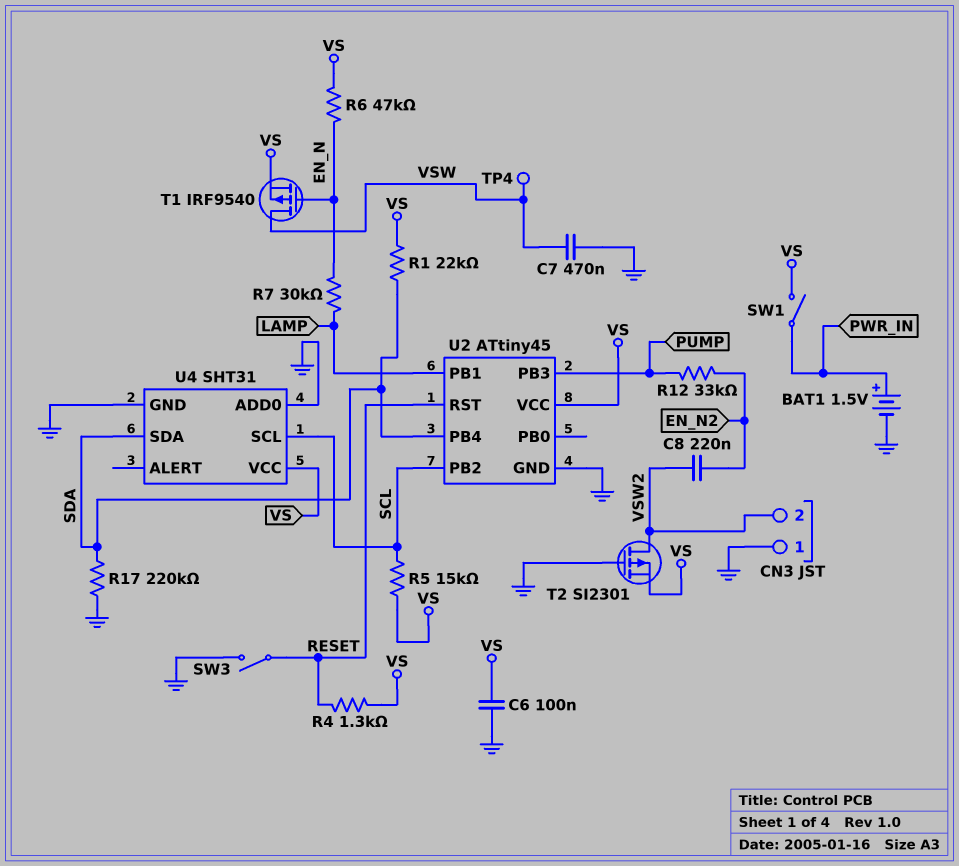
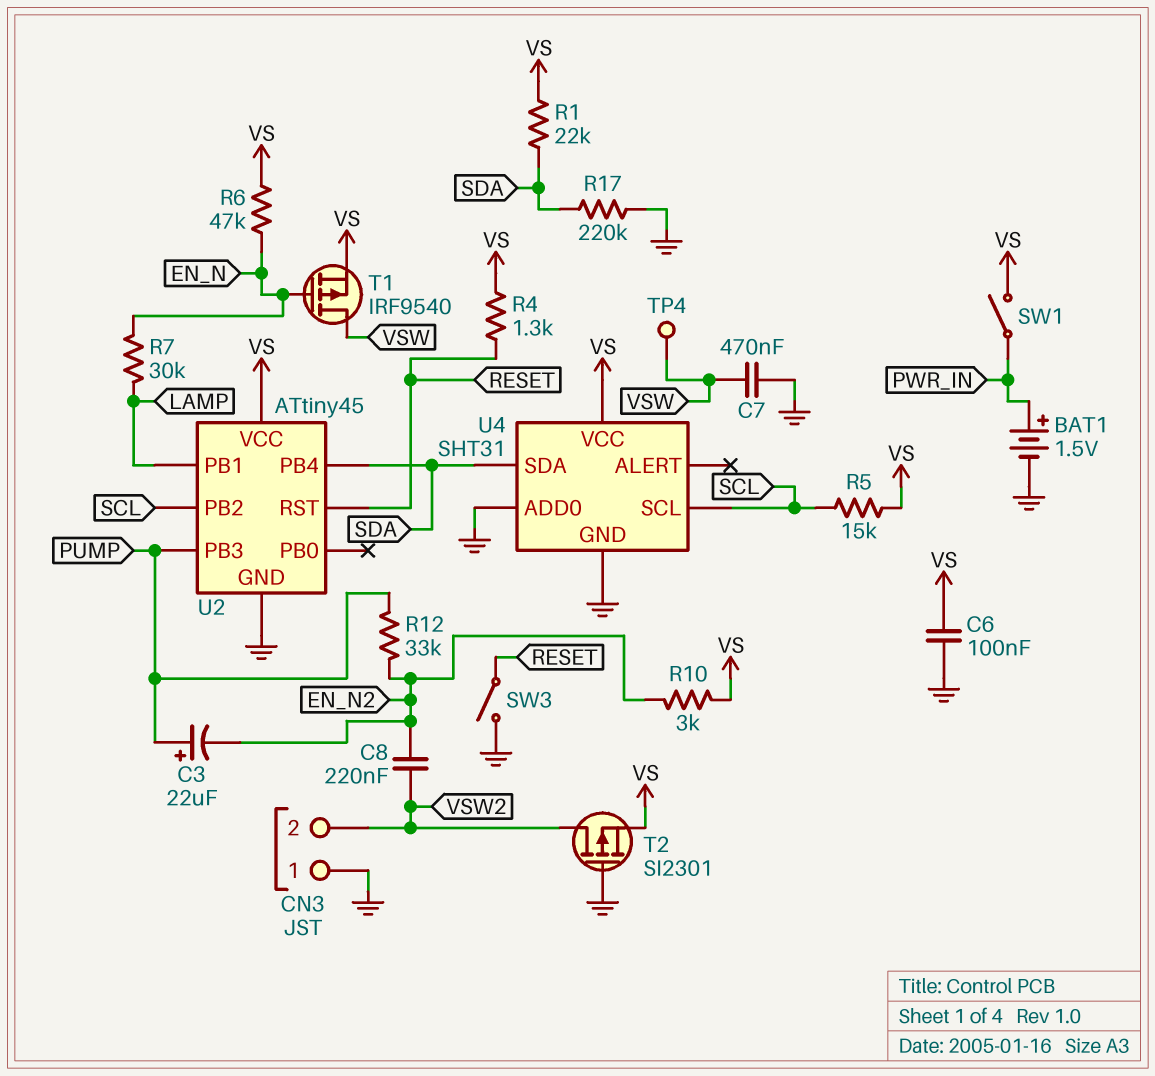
C3: none -> 22uF (plus PUMP, minus EN_N2)
R10: none -> 3k (EN_N2, VS)

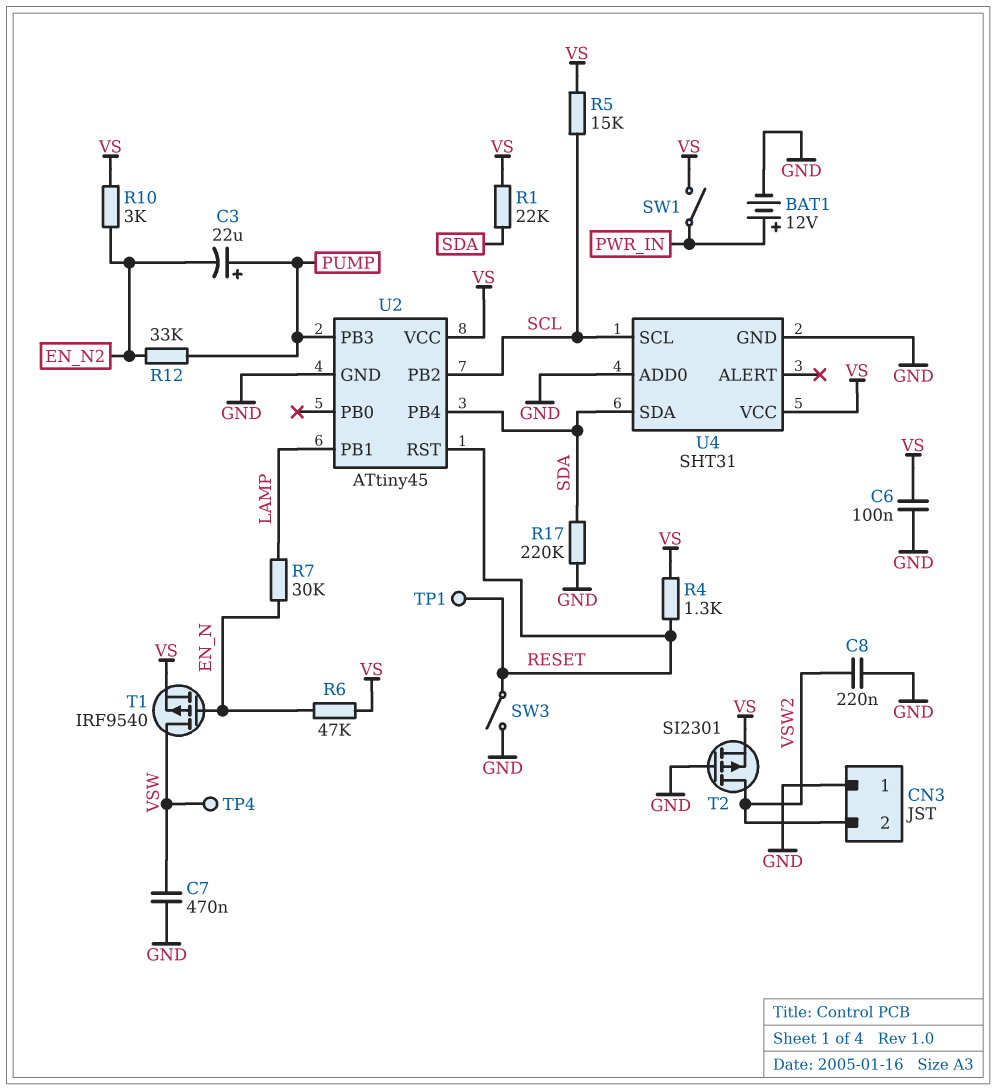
BAT1: 1.5V (plus PWR_IN, minus GND) -> 12V (plus PWR_IN, minus GND)
C8: 220nF (EN_N2, VSW2) -> 220nF (GND, VSW2)
TP1: none -> test point (RESET)

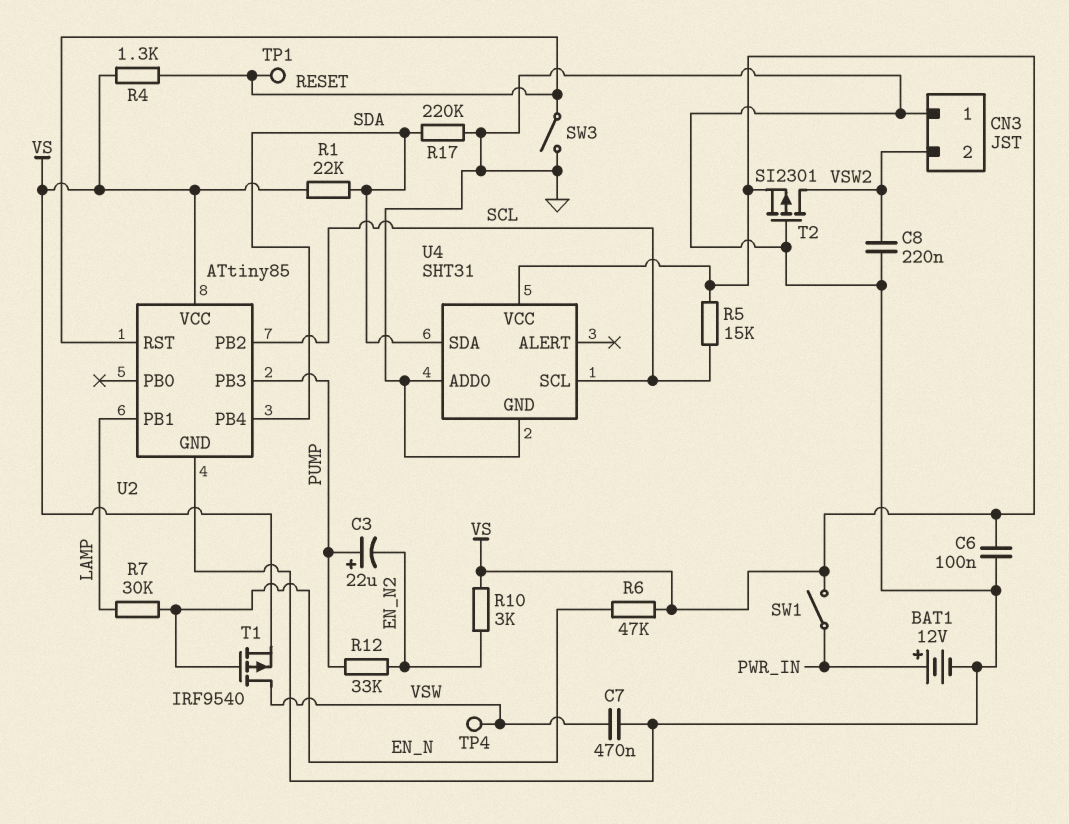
U2: ATtiny45 -> ATtiny85

